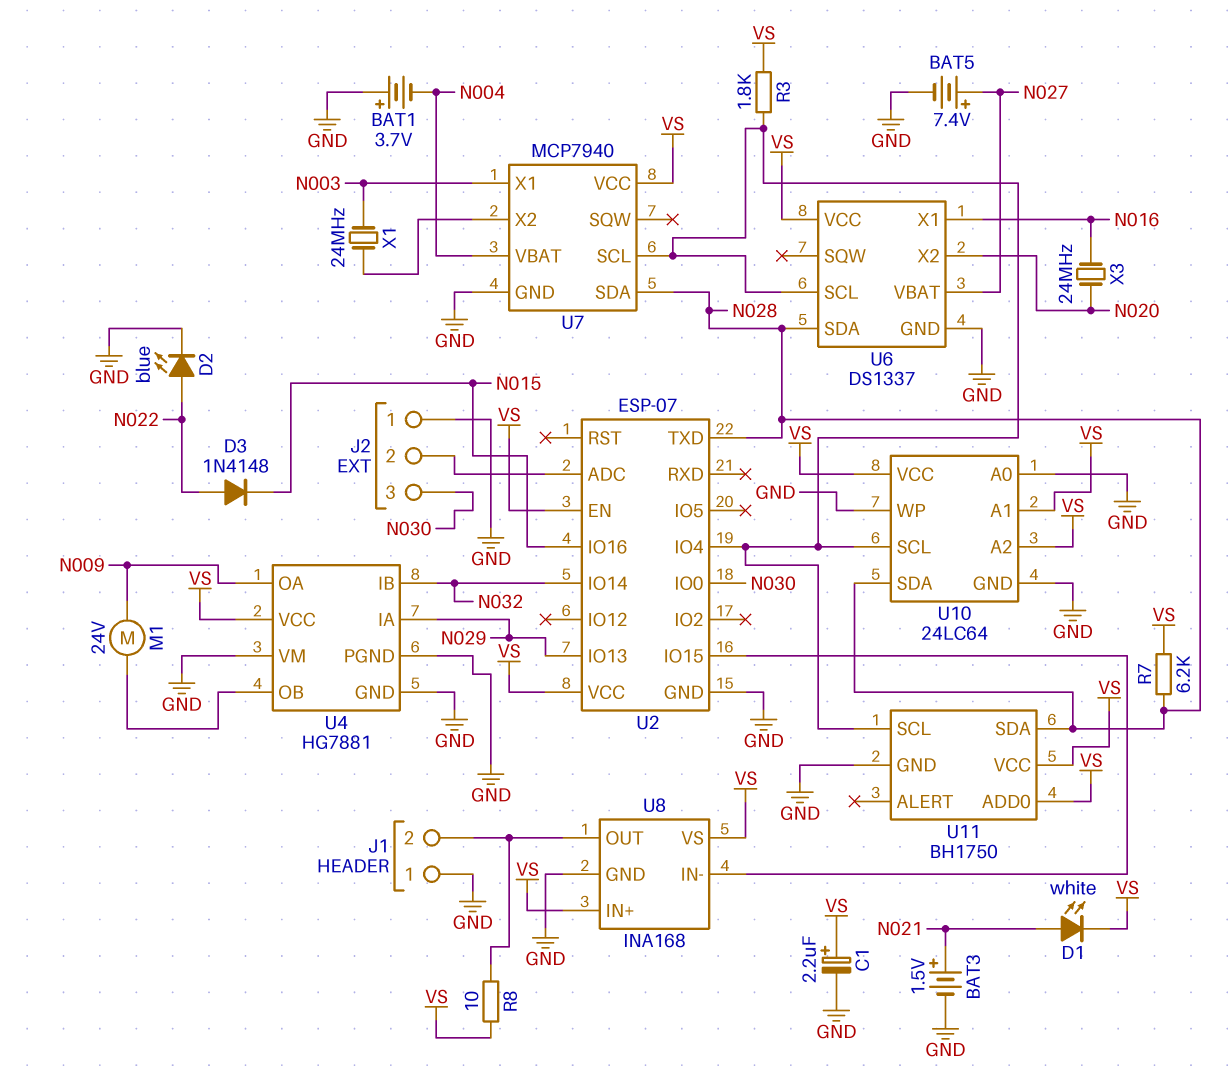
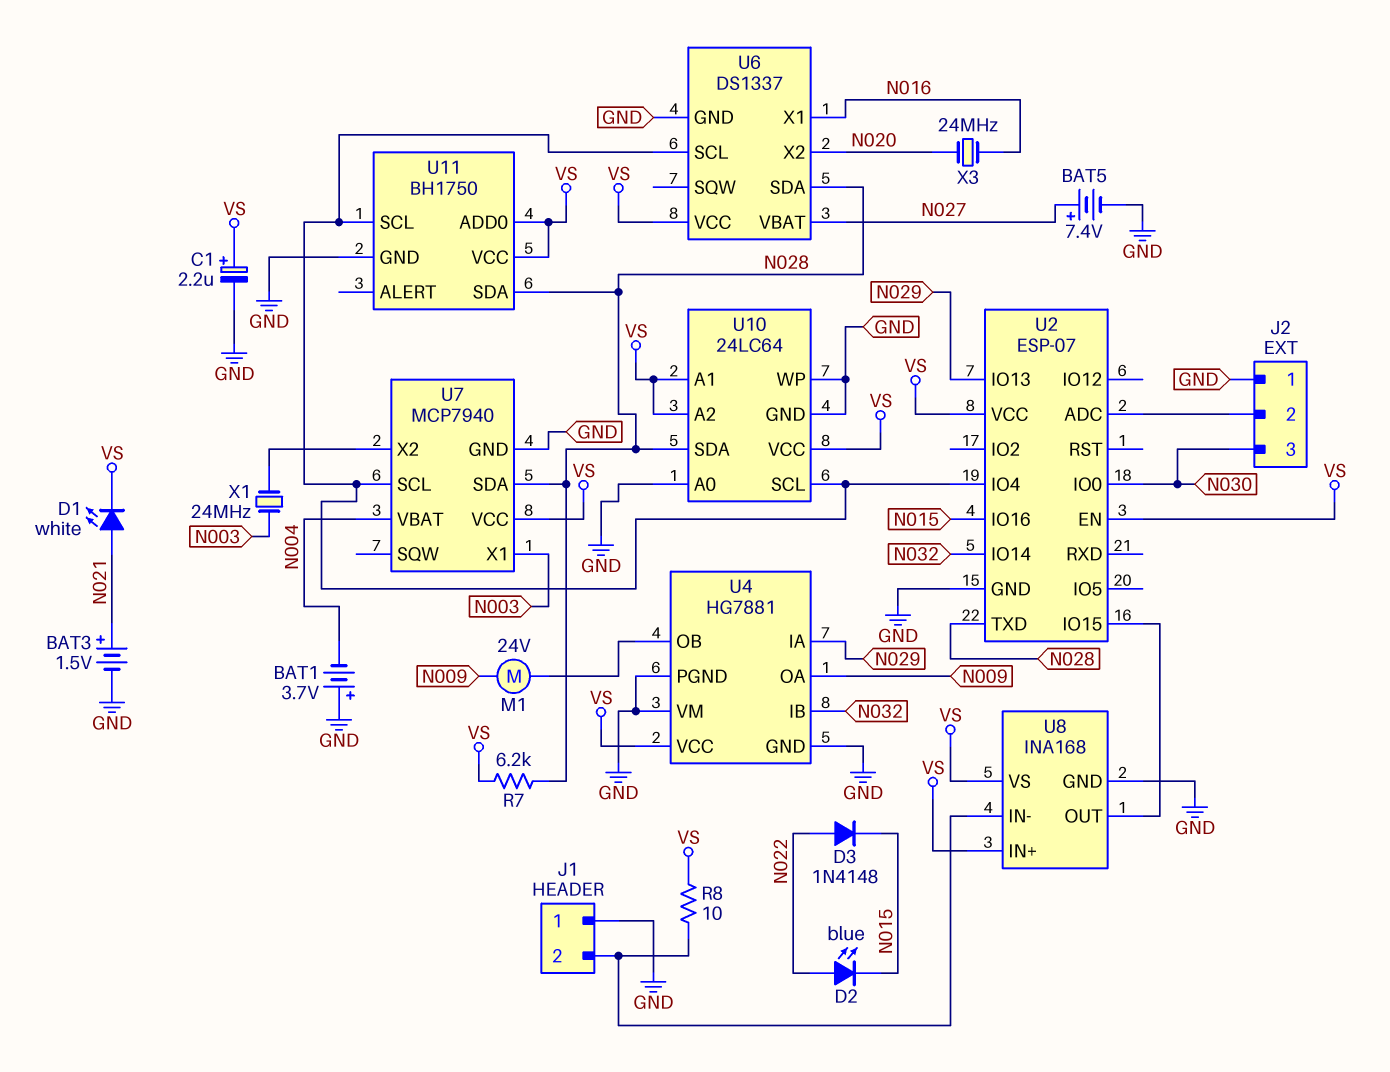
D2: LED blue (A N022, K GND) -> LED blue (A N022, K N015)
R3: 1.8k (U2/IO4, VS) -> none
U8 pin IN-: U2/IO15 -> J1/2
U8 pin OUT: J1/2 -> U2/IO15

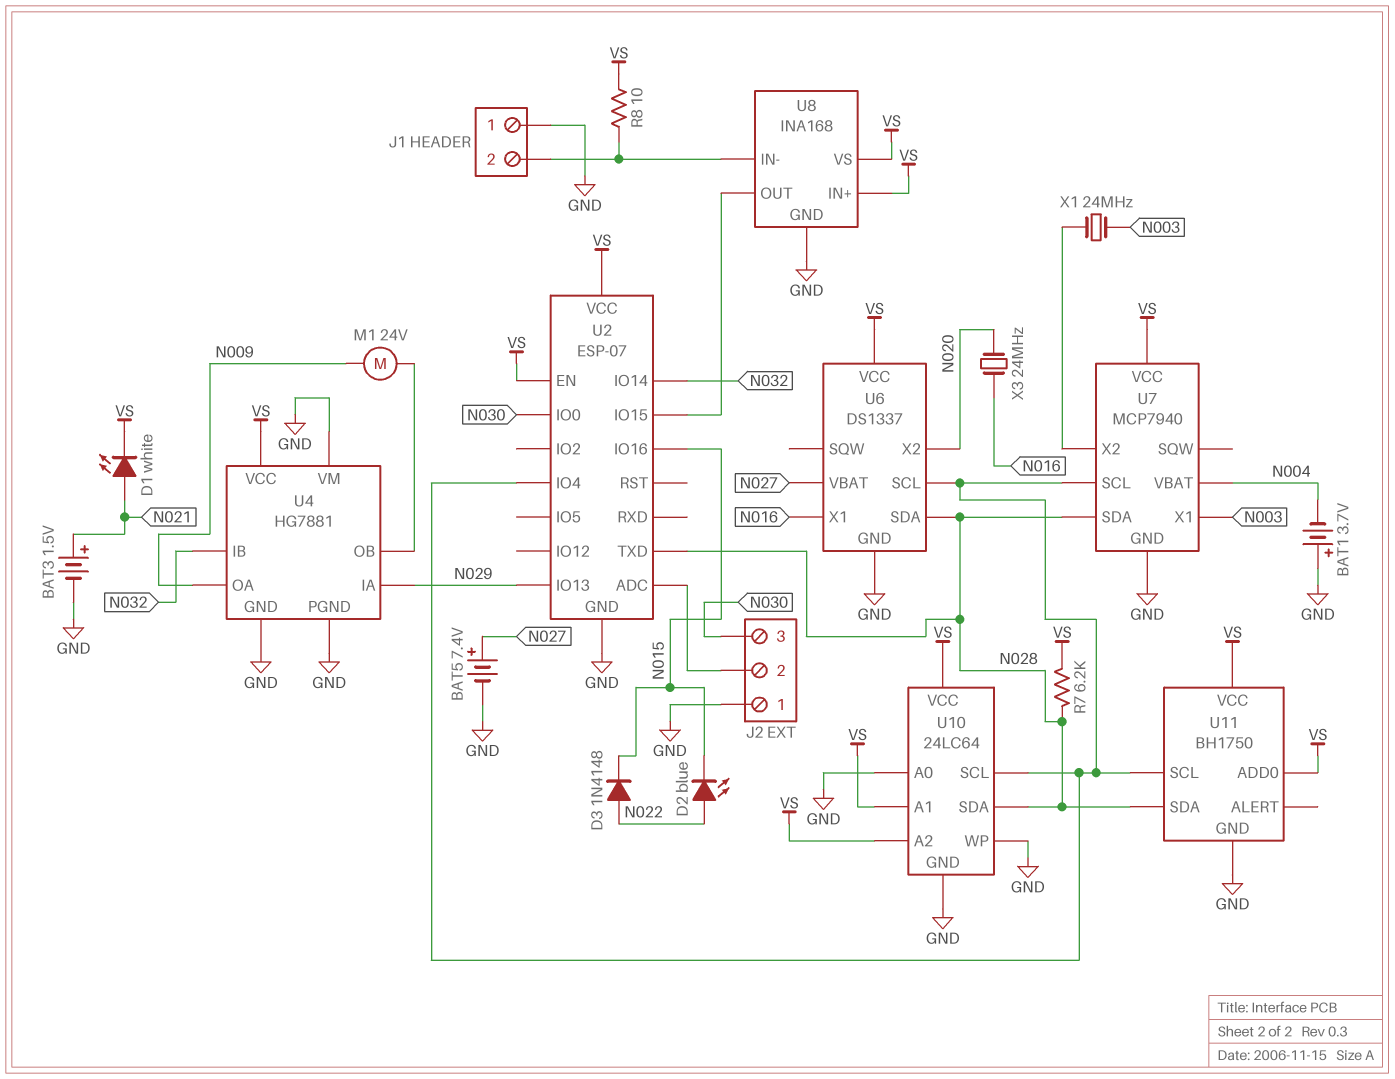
C1: 2.2uF (plus VS, minus GND) -> none

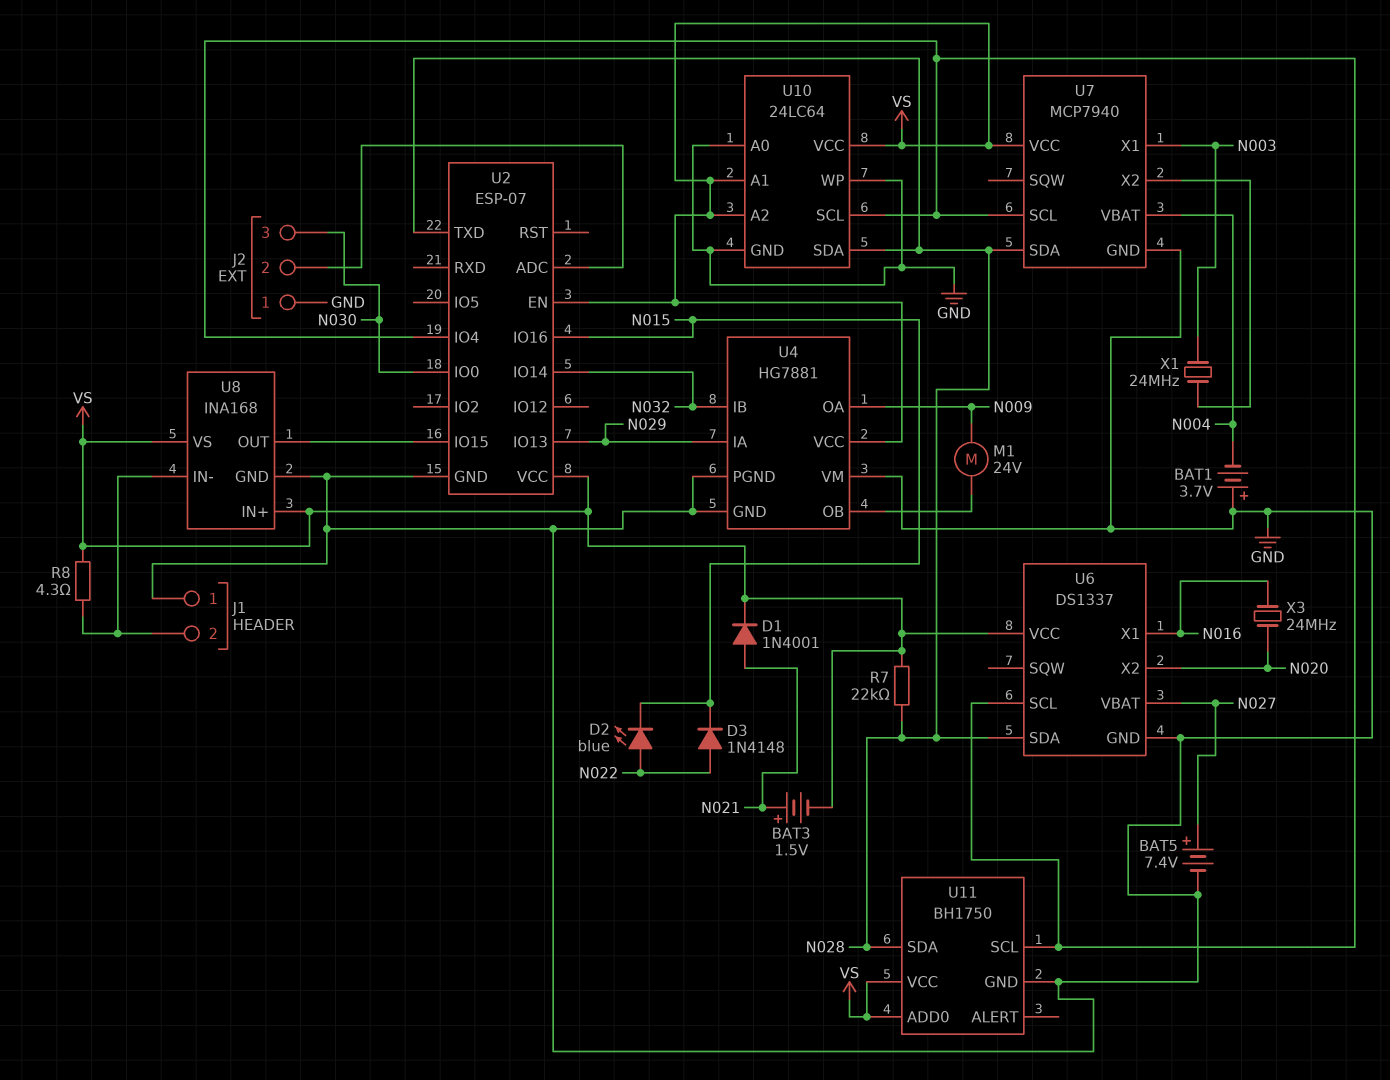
BAT3: 1.5V (plus N021, minus GND) -> 1.5V (plus N021, minus VS)
D1: LED white (A N021, K VS) -> diode 1N4001 (A N021, K VS)
R7: 6.2k (N028, VS) -> 22k (N028, VS)
R8: 10 (J1/2, VS) -> 4.3 (J1/2, VS)

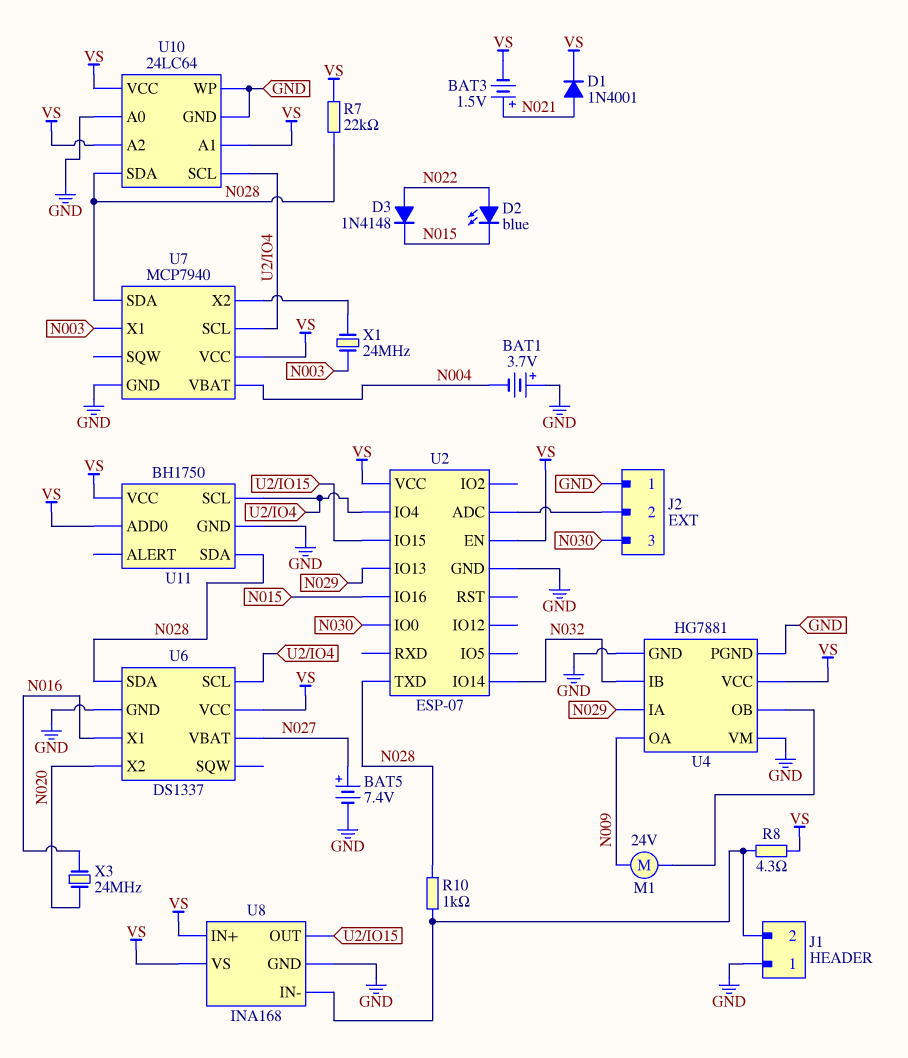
R10: none -> 1k (J1/2, N028)

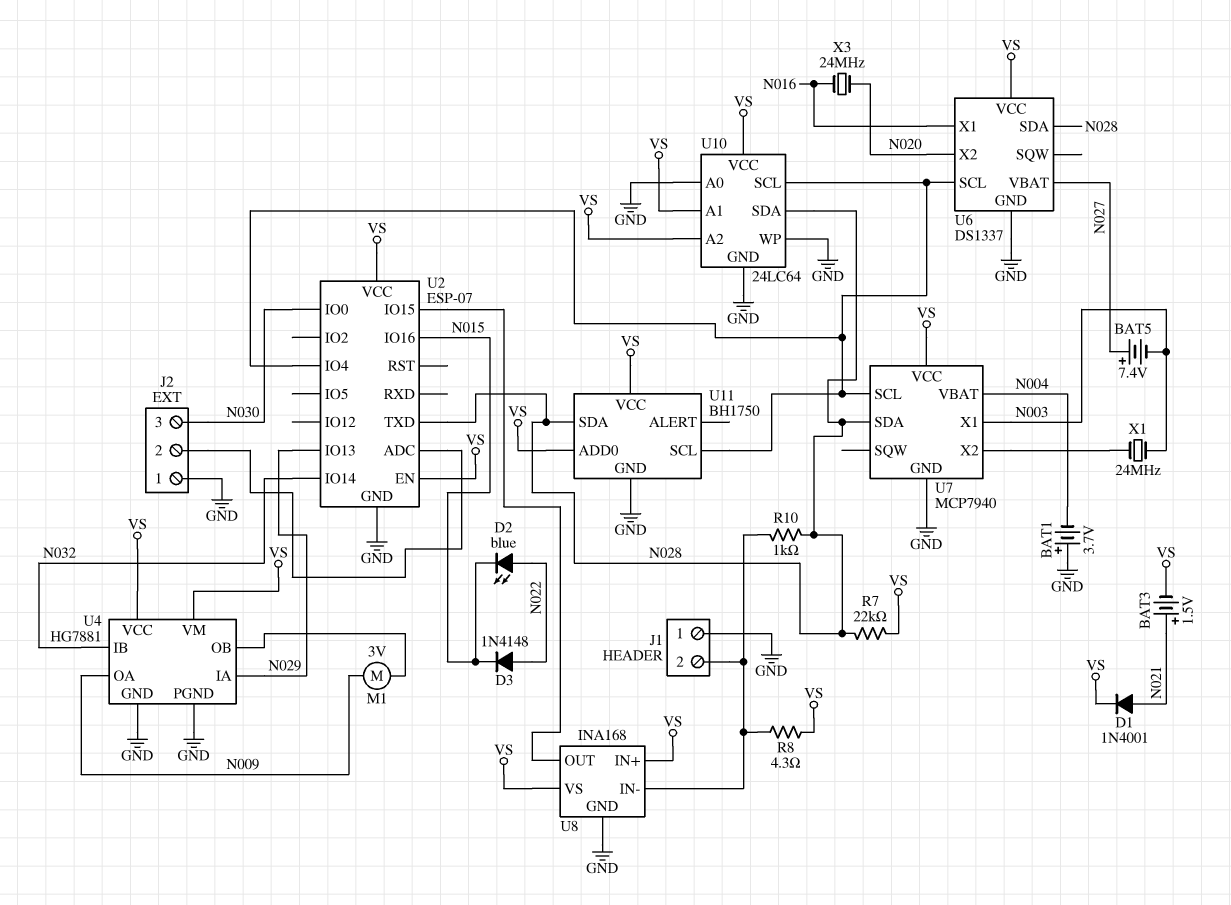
BAT5: 7.4V (plus N027, minus GND) -> 7.4V (plus N027, minus N003)
M1: motor 24V (N009, U4/OB) -> motor 3V (N009, U4/OB)
U4 pin VM: GND -> VS

